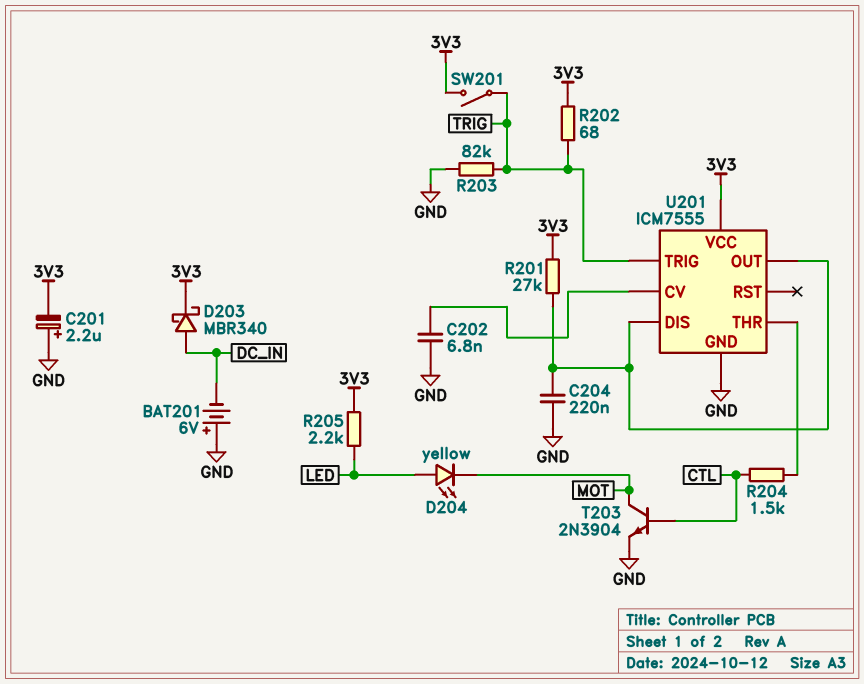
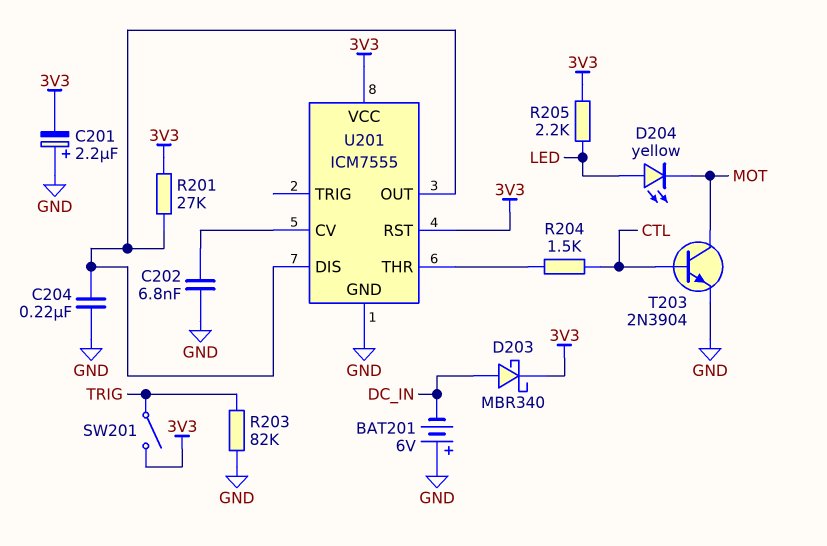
R202: 68 (3V3, TRIG) -> none
U201 pin RST: none -> 3V3
U201 pin TRIG: TRIG -> none

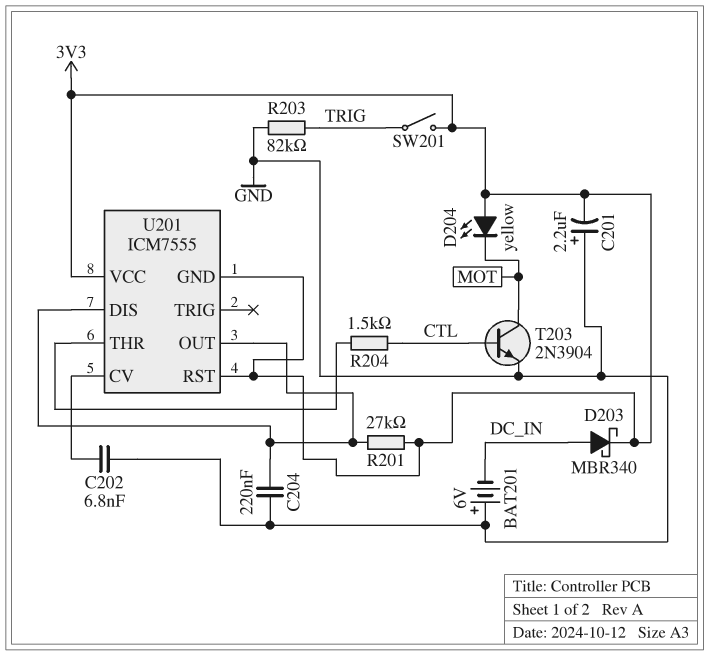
D204: LED yellow (A LED, K MOT) -> LED yellow (A 3V3, K MOT)
R205: 2.2k (3V3, LED) -> none
U201 pin GND: GND -> 3V3

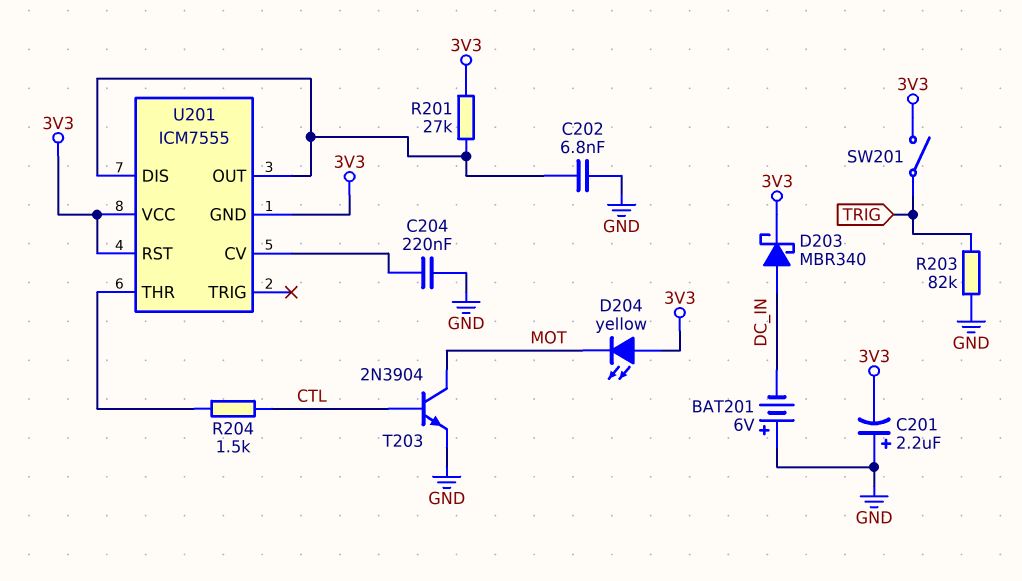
C202: 6.8nF (GND, U201/CV) -> 6.8nF (GND, U201/DIS)
C204: 220nF (GND, U201/DIS) -> 220nF (GND, U201/CV)

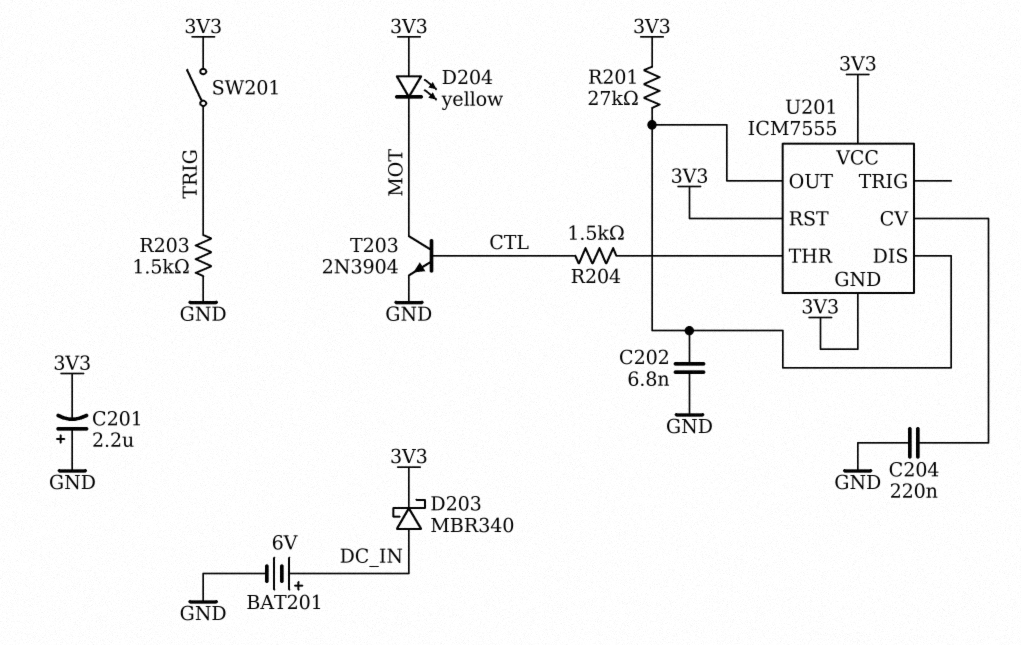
BAT201: 6V (plus GND, minus DC_IN) -> 6V (plus DC_IN, minus GND)
R203: 82k (GND, TRIG) -> 1.5k (GND, TRIG)

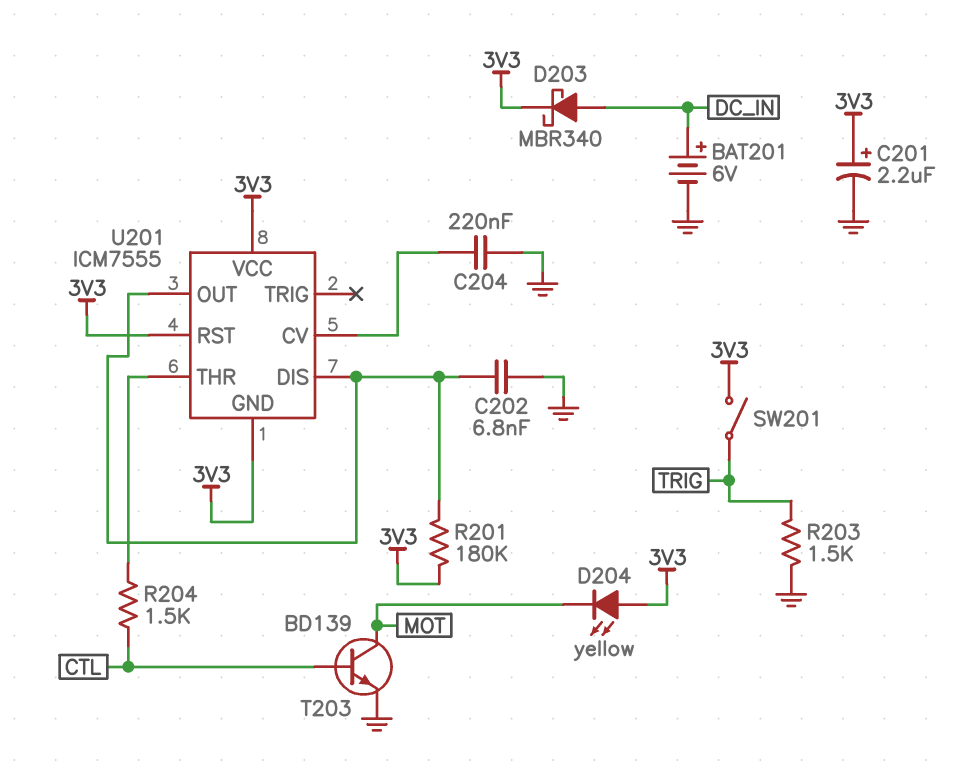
C201: 2.2uF (plus GND, minus 3V3) -> 2.2uF (plus 3V3, minus GND)
R201: 27k (3V3, U201/DIS) -> 180k (3V3, U201/DIS)
T203: NPN 2N3904 (B CTL, C MOT, E GND) -> NPN BD139 (B CTL, C MOT, E GND)

